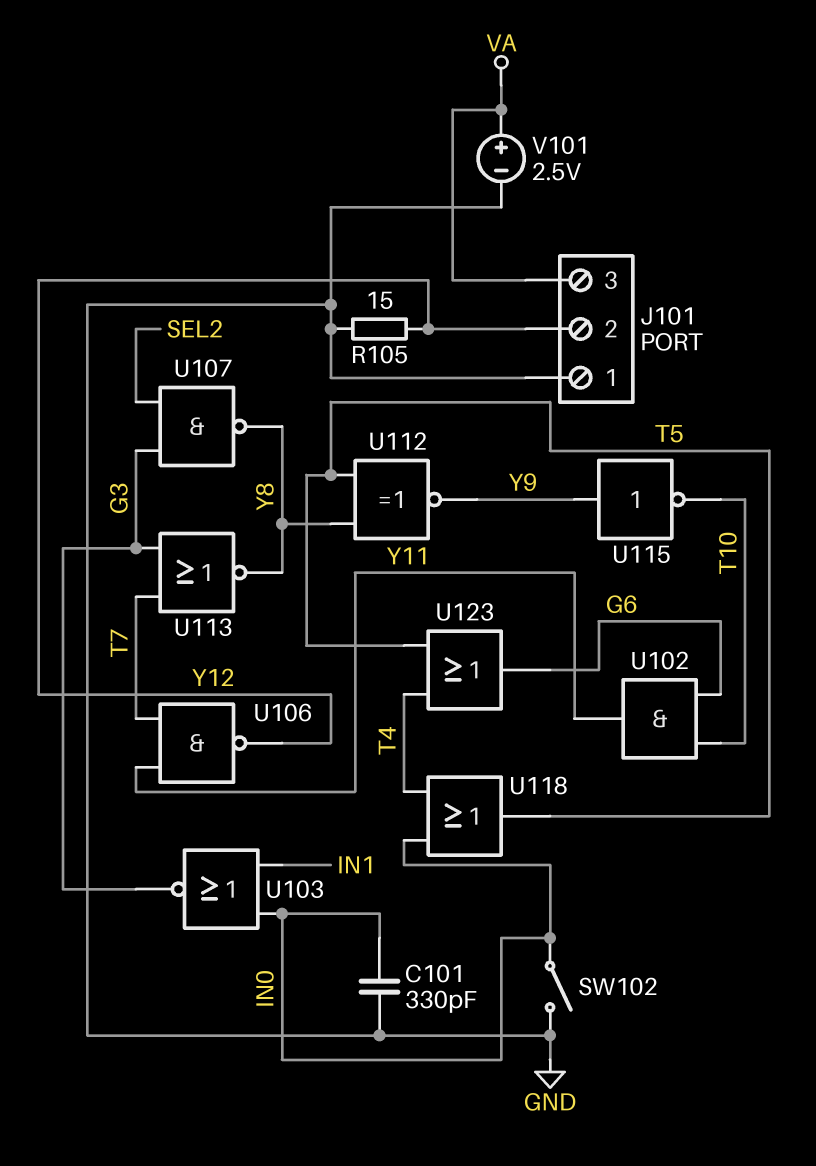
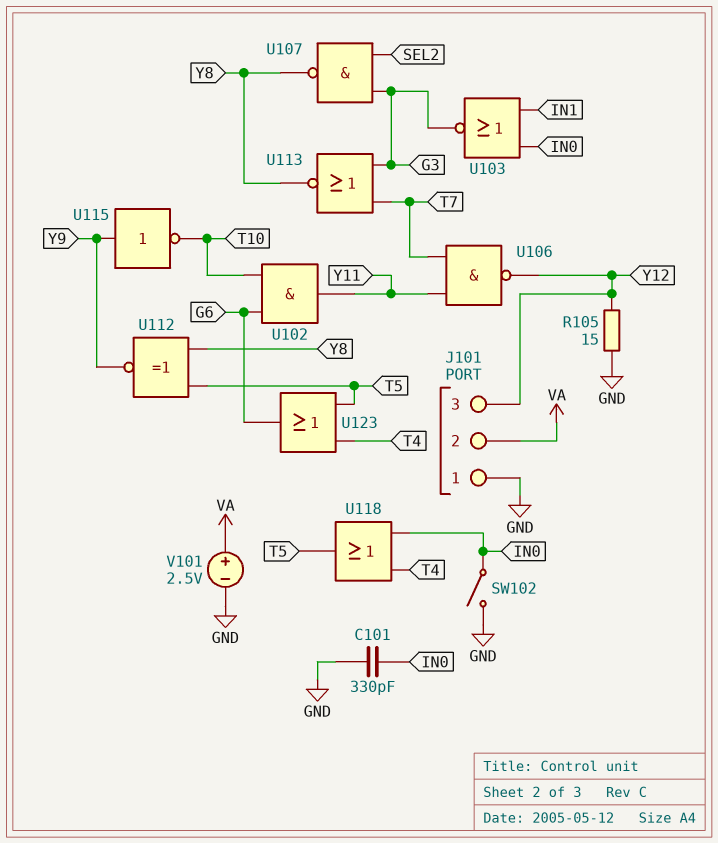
J101 pin 2: Y12 -> VA
J101 pin 3: VA -> Y12

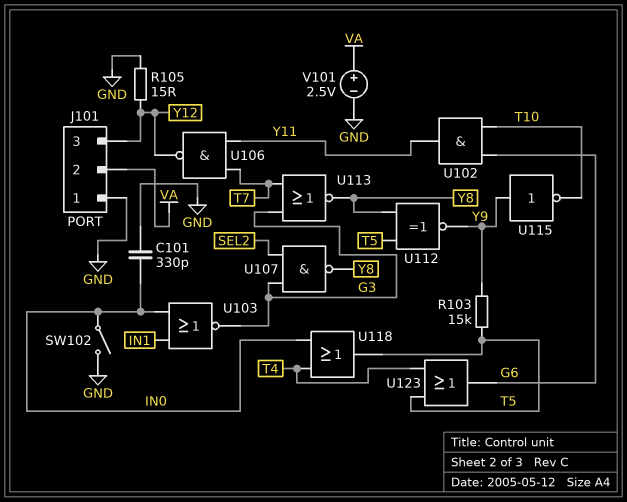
R103: none -> 15k (T5, Y9)

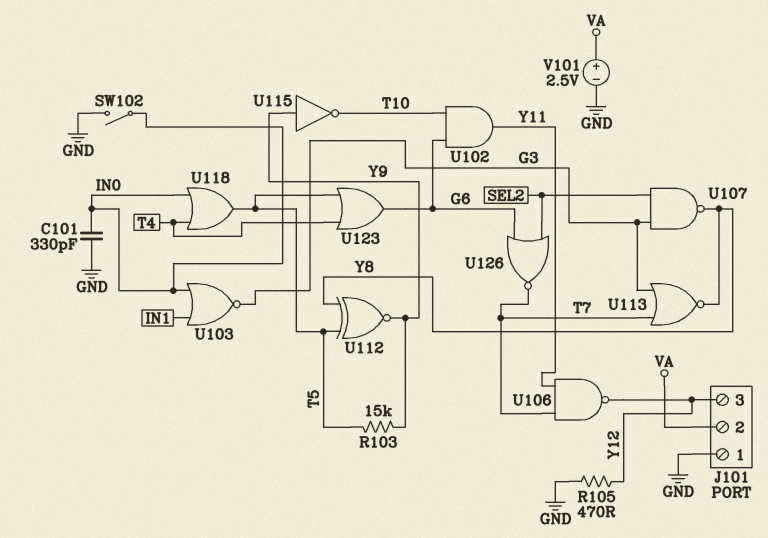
R105: 15 (GND, Y12) -> 470 (GND, Y12)
U126: none -> NOR (in G6, in SEL2, out T7)

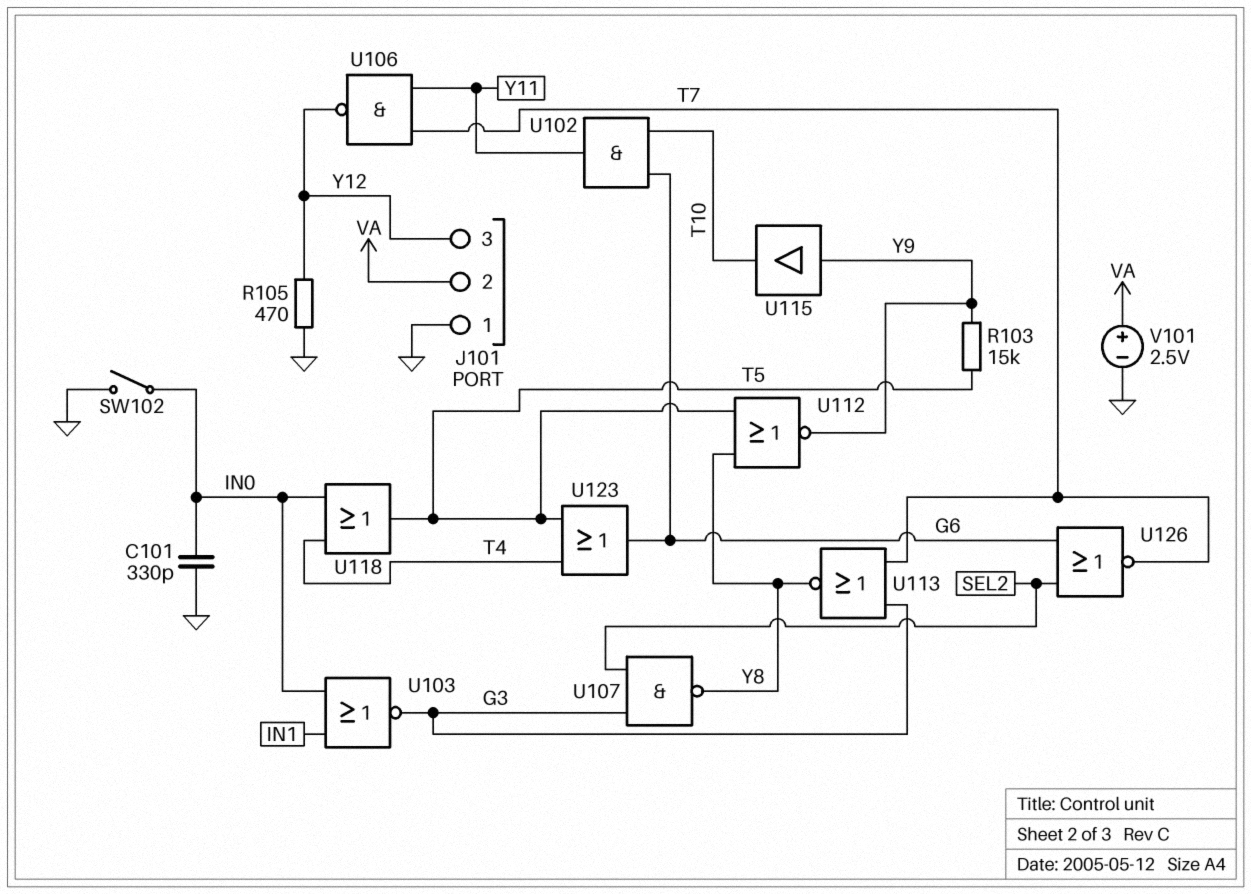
U112: XNOR (in T5, in Y8, out Y9) -> NOR (in T5, in Y8, out Y9)
U115: NOT (in Y9, out T10) -> buffer (in Y9, out T10)

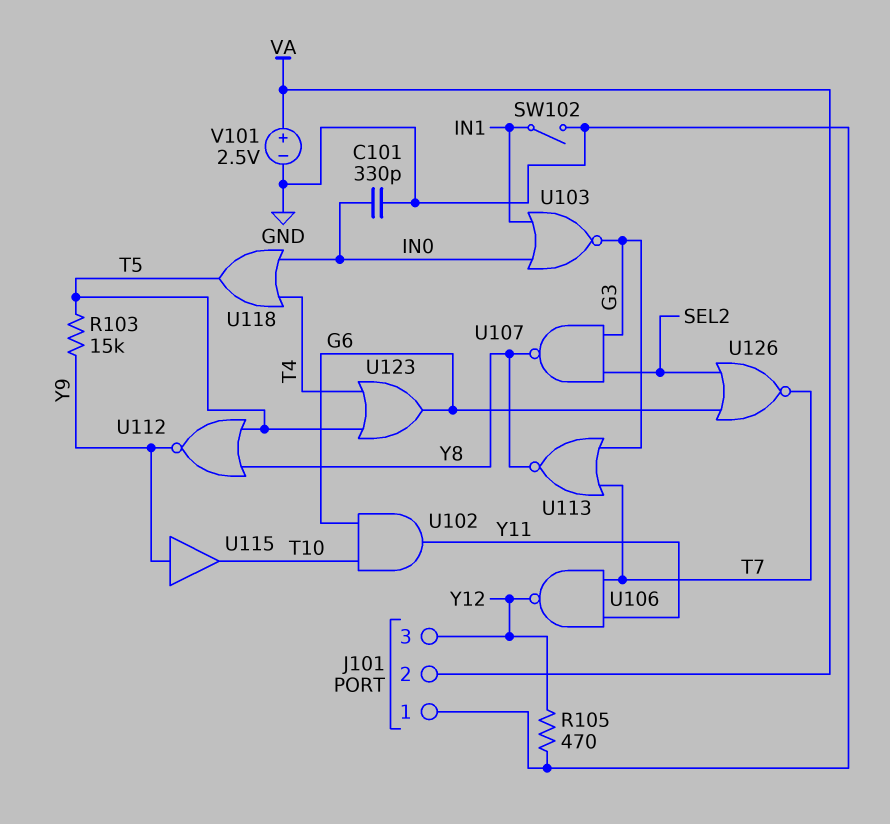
SW102: switch (GND, IN0) -> switch (GND, IN1)

